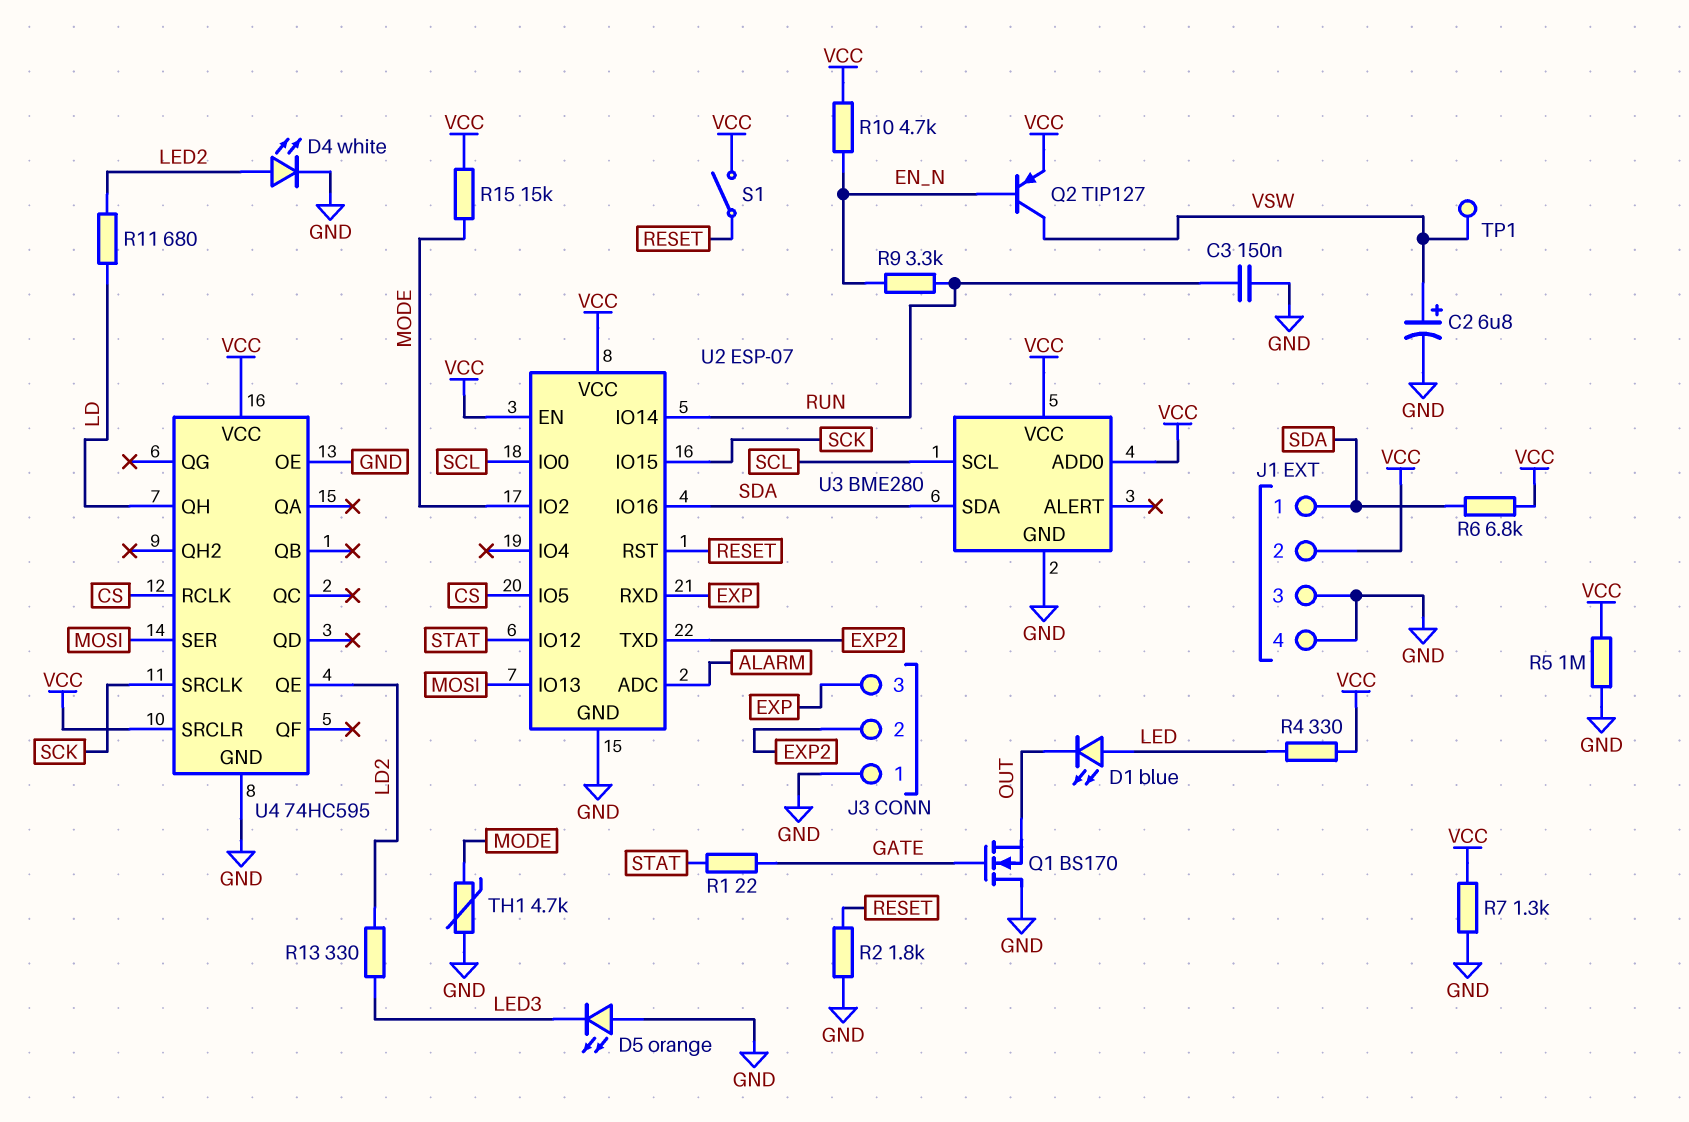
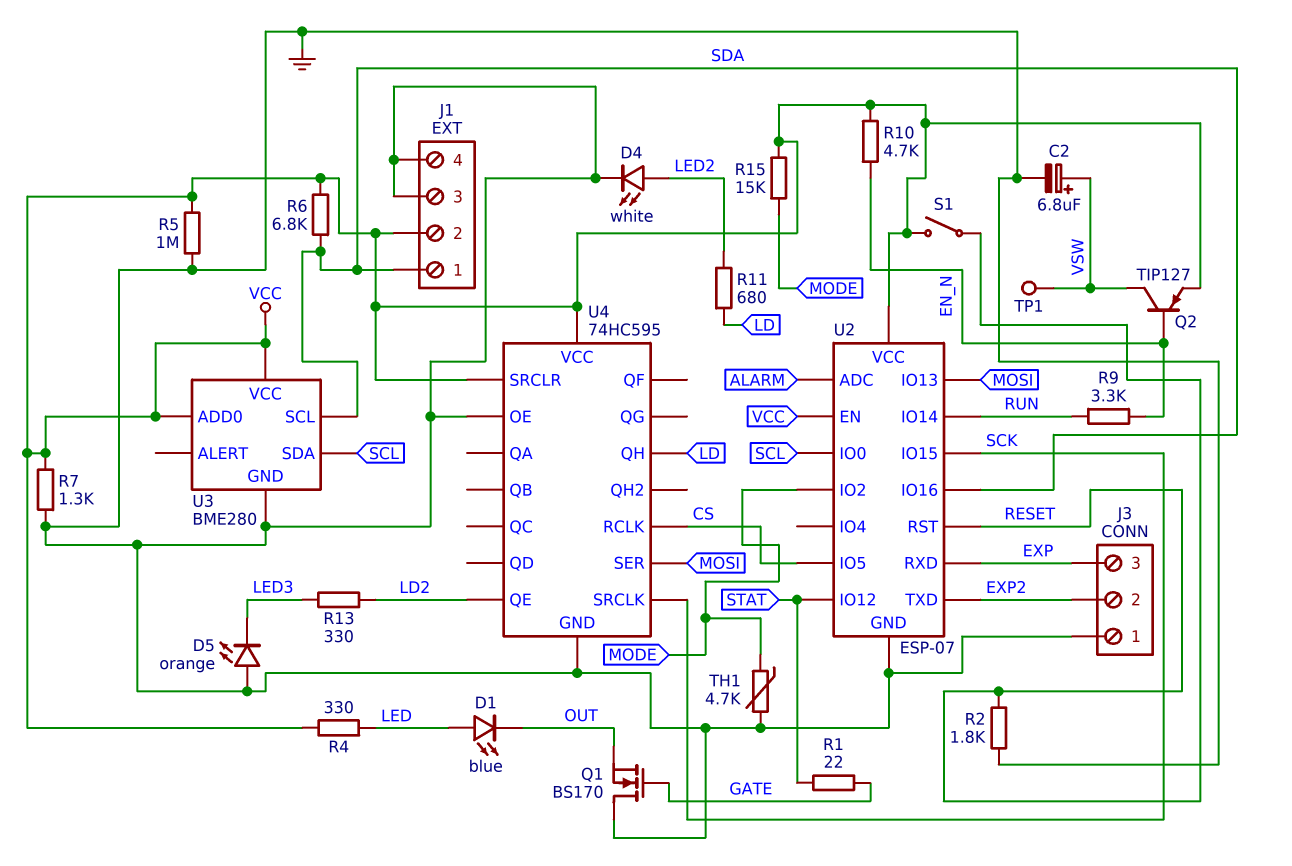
C3: 150nF (GND, RUN) -> none
U3 pin SCL: SCL -> SDA
U3 pin SDA: SDA -> SCL

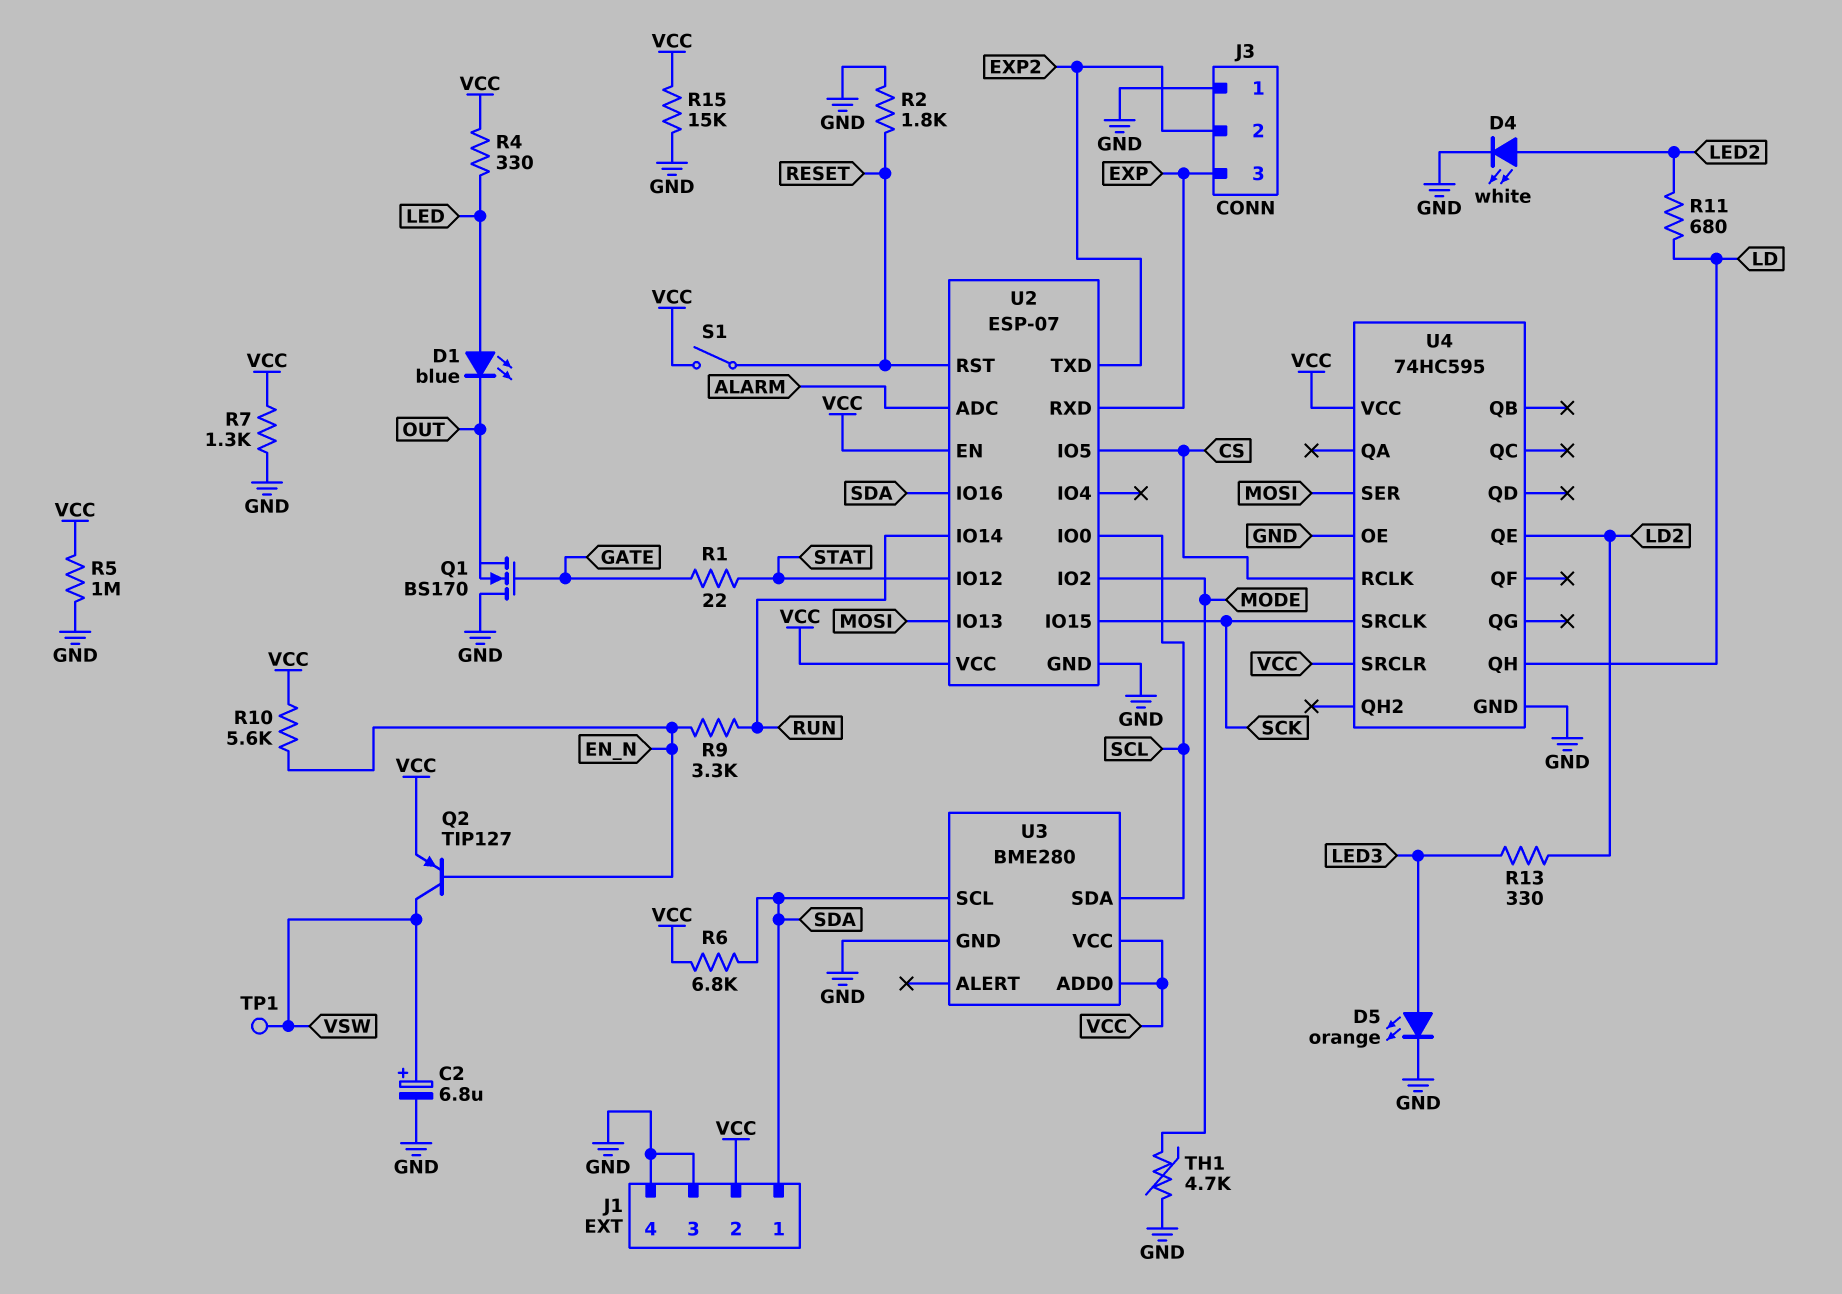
D5: LED orange (A GND, K LED3) -> LED orange (A LED3, K GND)
R10: 4.7k (EN_N, VCC) -> 5.6k (EN_N, VCC)
R15: 15k (MODE, VCC) -> 15k (GND, VCC)

